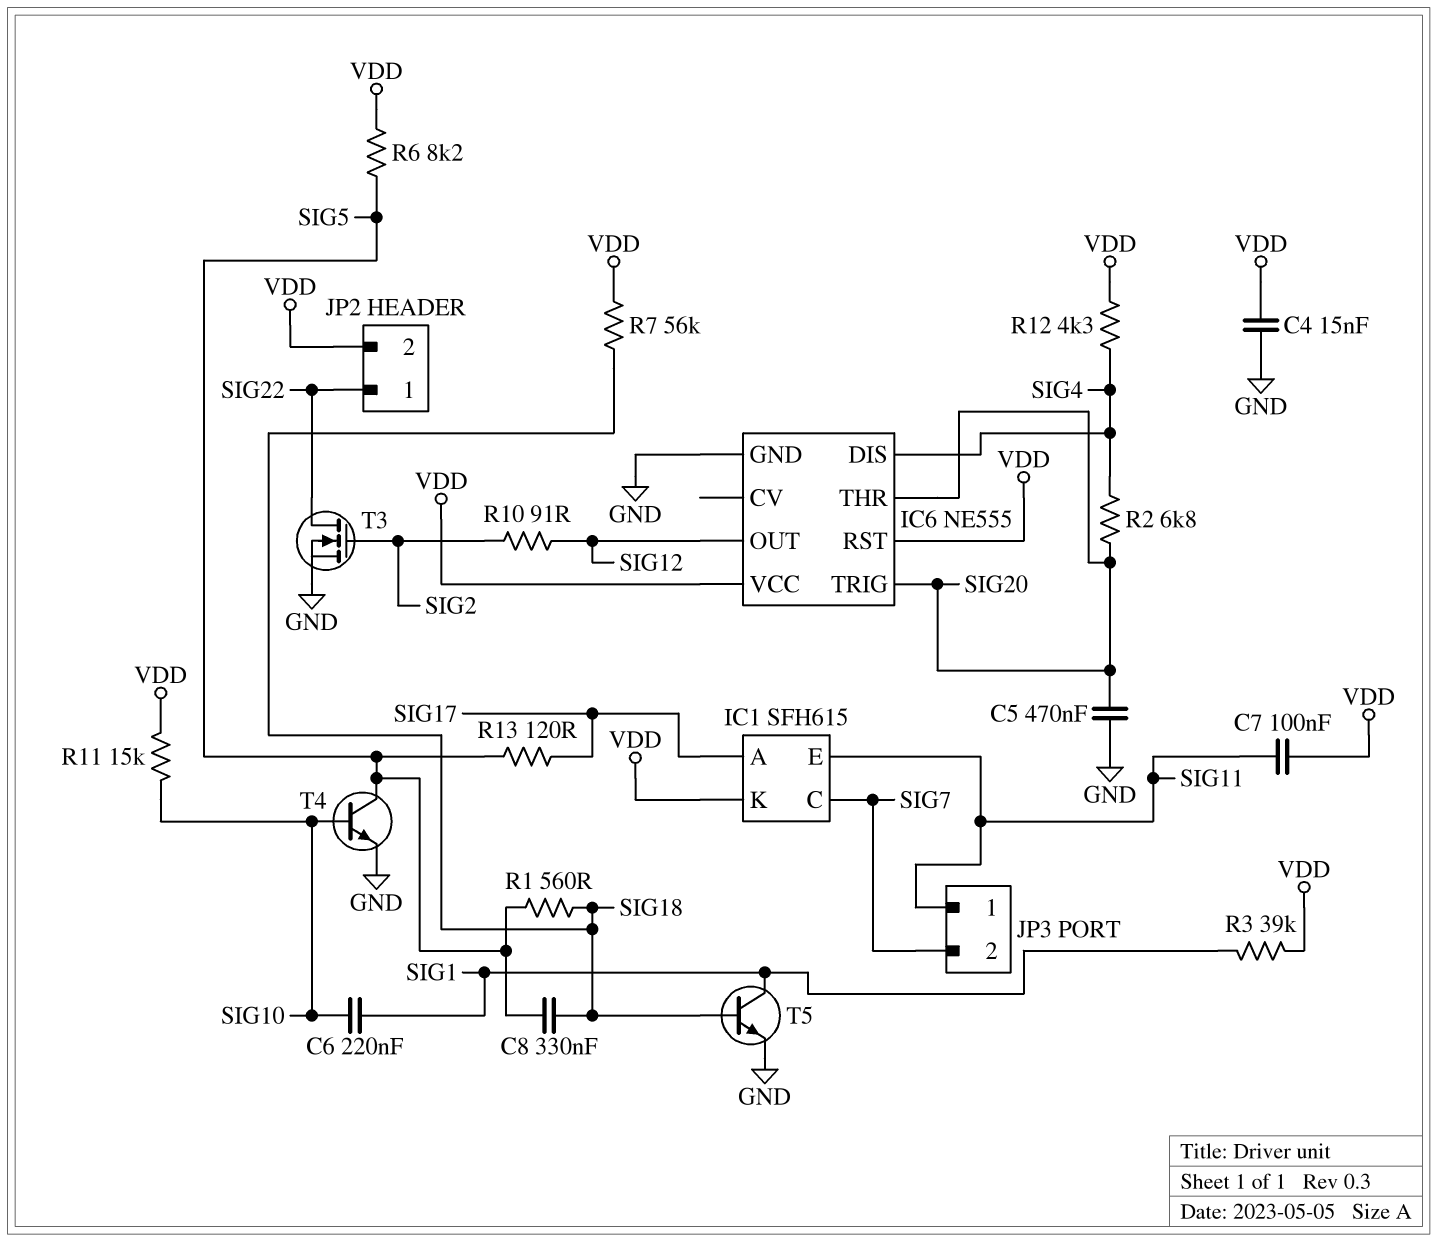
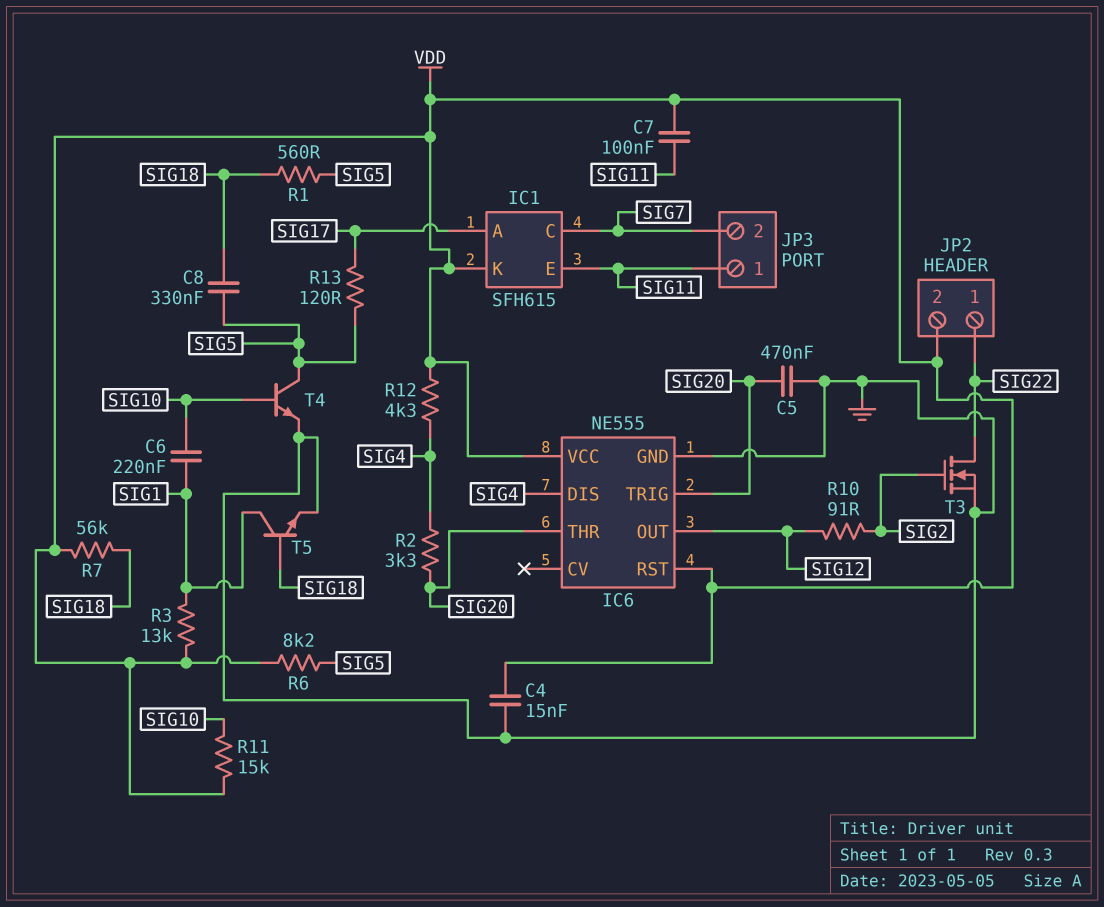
R2: 6.8k (SIG4, SIG20) -> 3.3k (SIG4, SIG20)
R3: 39k (SIG1, VDD) -> 13k (SIG1, VDD)

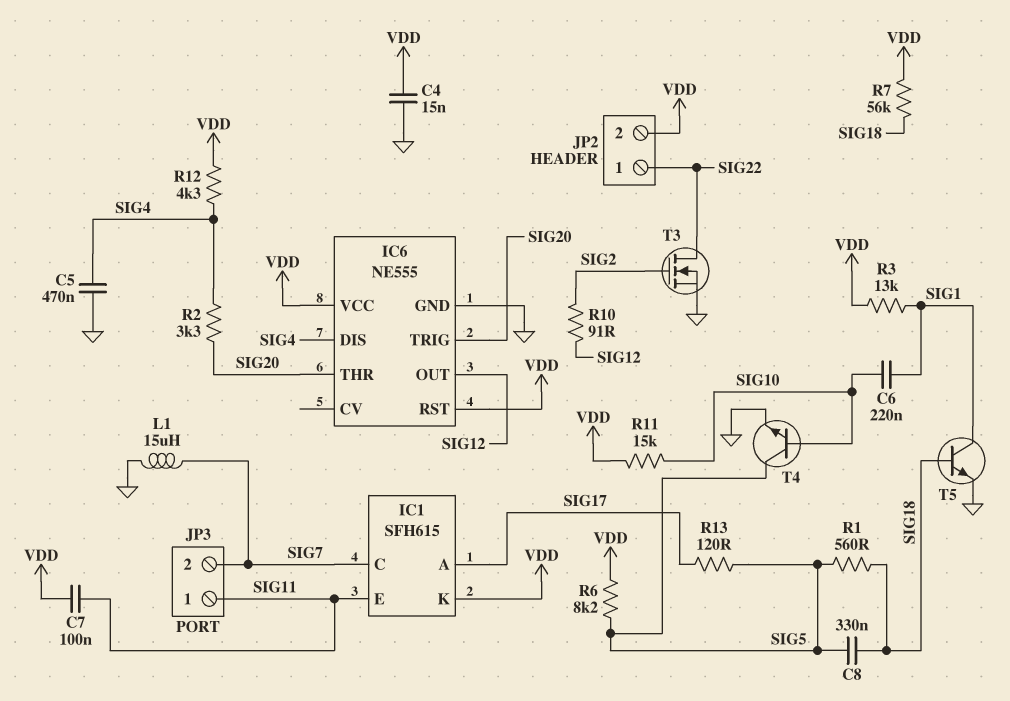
C5: 470nF (GND, SIG20) -> 470nF (GND, SIG4)
L1: none -> 15uH (GND, SIG7)

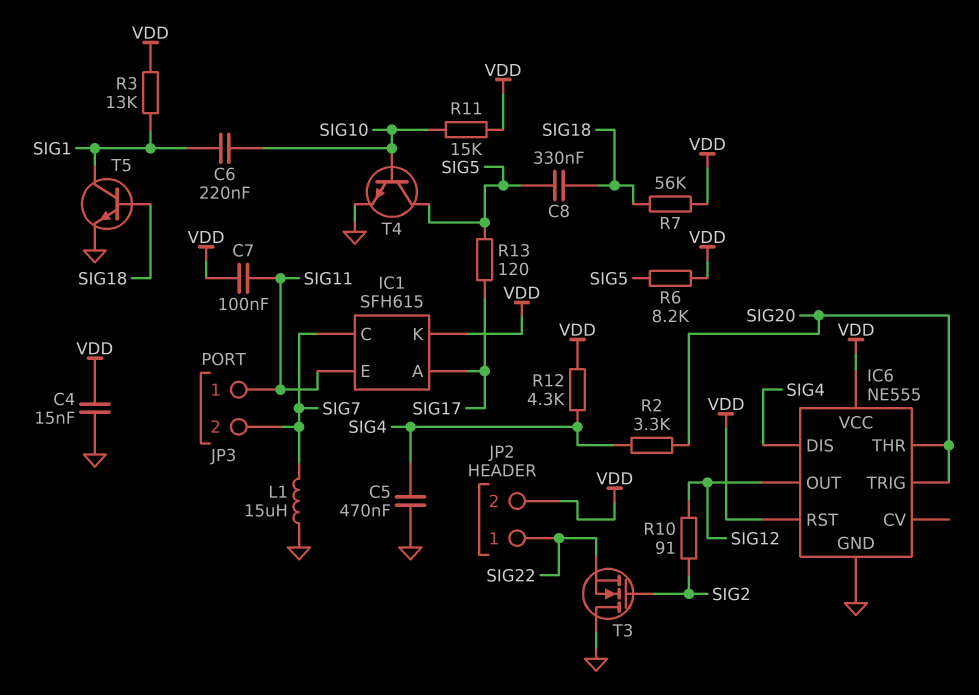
R1: 560 (SIG5, SIG18) -> none
T3: NMOS (G SIG2, D SIG22, S GND) -> NMOS (G SIG2, D GND, S SIG22)

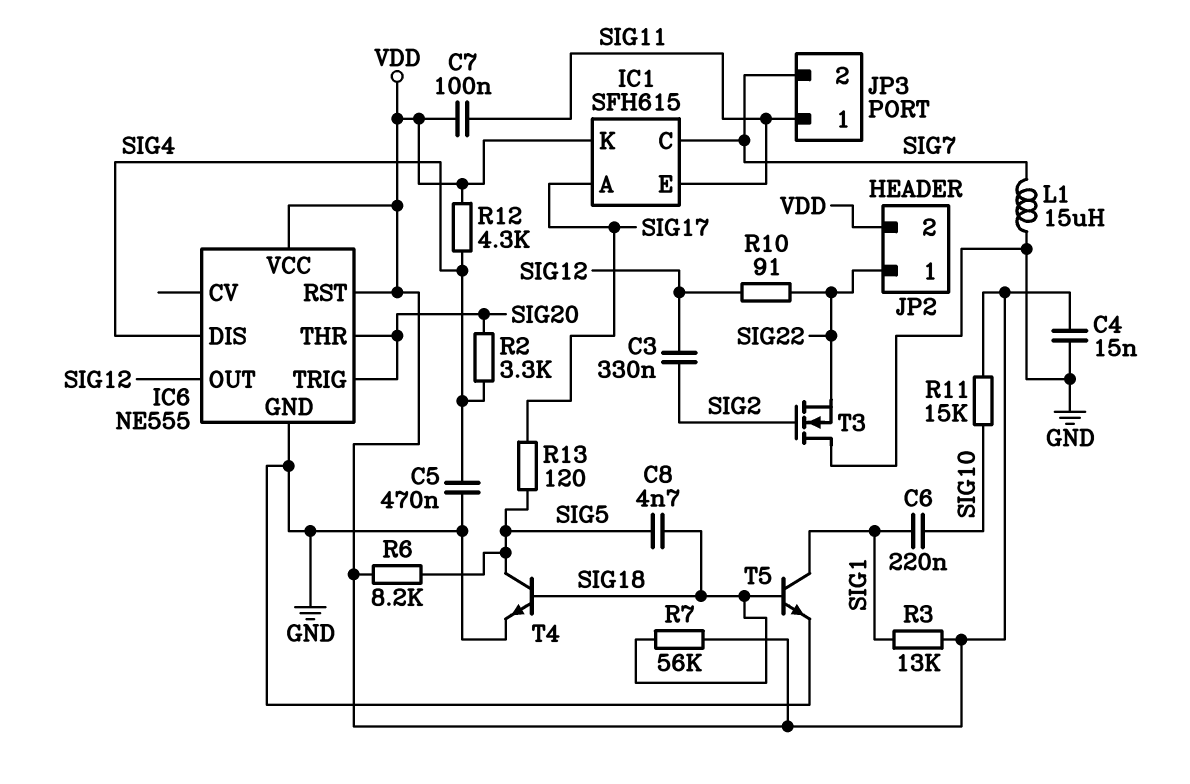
C3: none -> 330nF (SIG2, SIG12)
C8: 330nF (SIG5, SIG18) -> 4.7nF (SIG5, SIG18)
R10: 91 (SIG2, SIG12) -> 91 (SIG12, SIG22)
T4: NPN (B SIG10, C SIG5, E GND) -> NPN (B SIG18, C SIG5, E GND)

